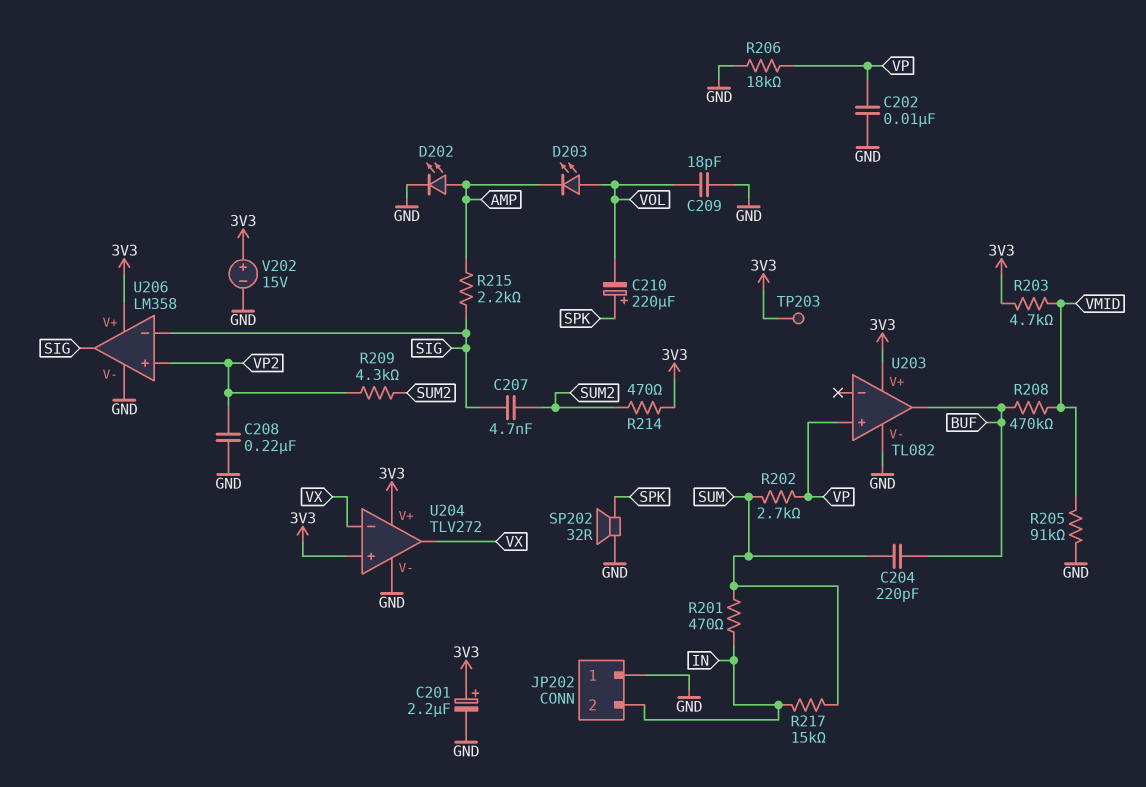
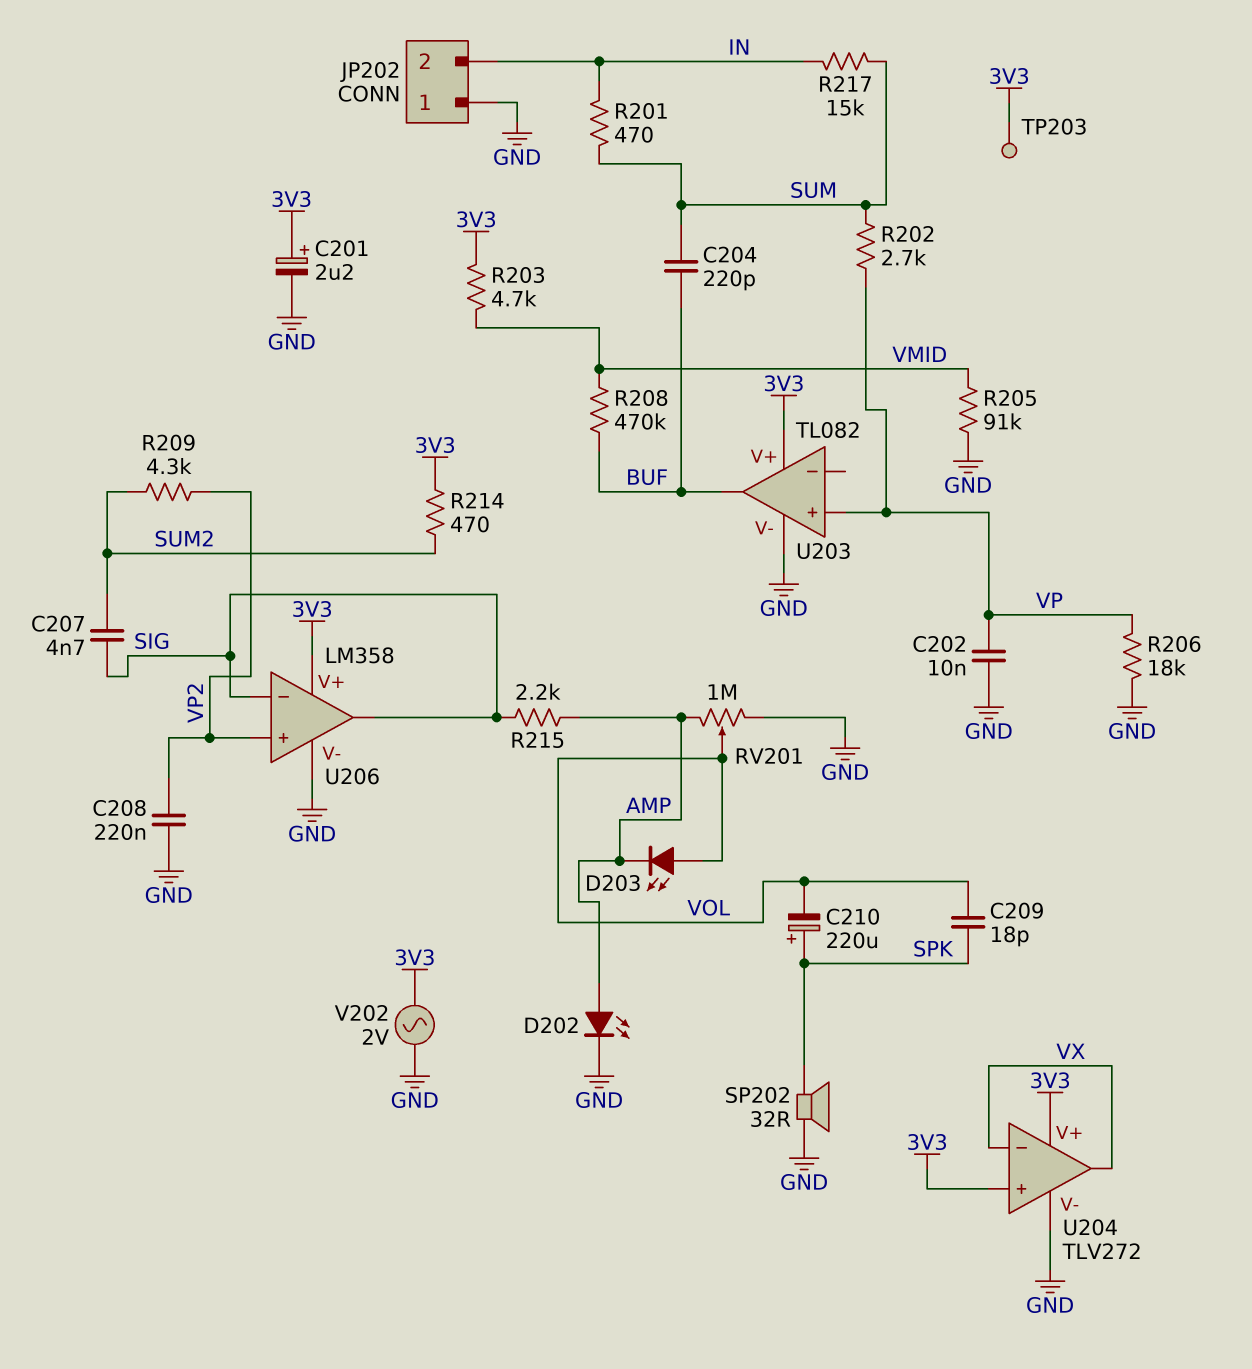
C209: 18pF (GND, VOL) -> 18pF (SPK, VOL)
RV201: none -> 1M (AMP, GND, wiper VOL)
V202: 15V (plus 3V3, minus GND) -> AC 2V (3V3, GND)

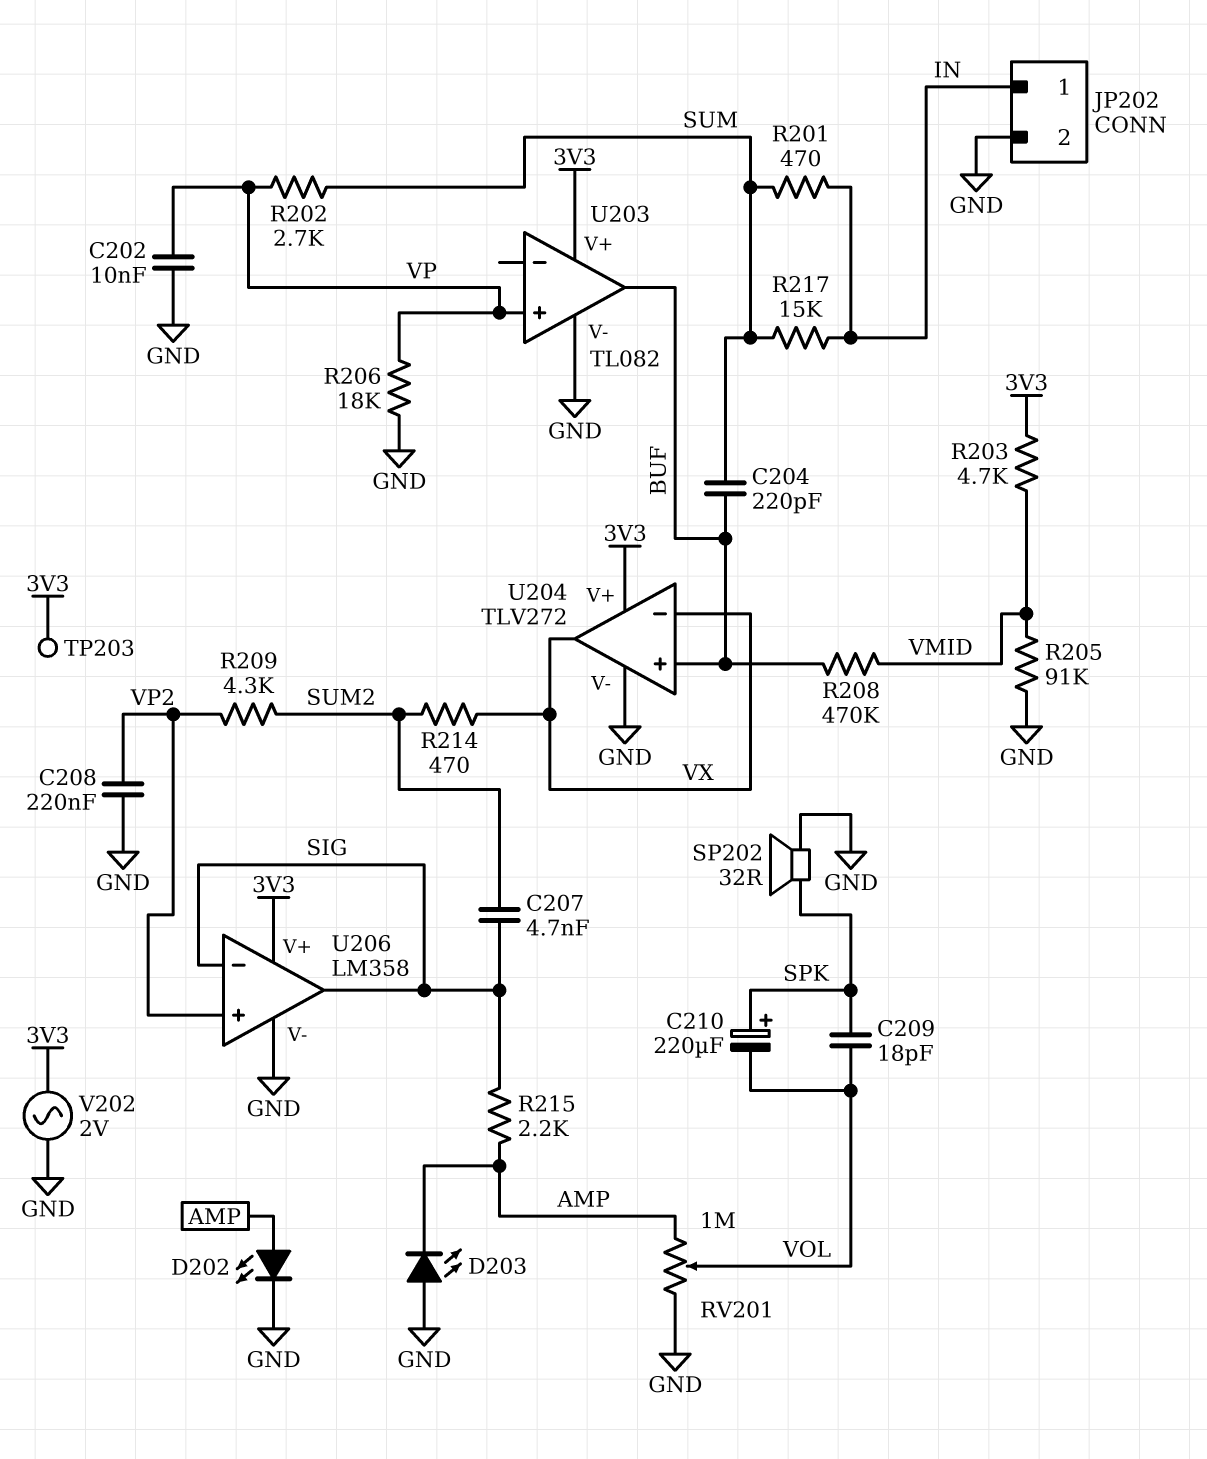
C201: 2.2uF (plus 3V3, minus GND) -> none
D203: LED (A VOL, K AMP) -> LED (A GND, K AMP)
JP202 pin 1: GND -> IN
JP202 pin 2: IN -> GND
R214: 470 (3V3, SUM2) -> 470 (SUM2, VX)
U204 pin in+: 3V3 -> BUF

